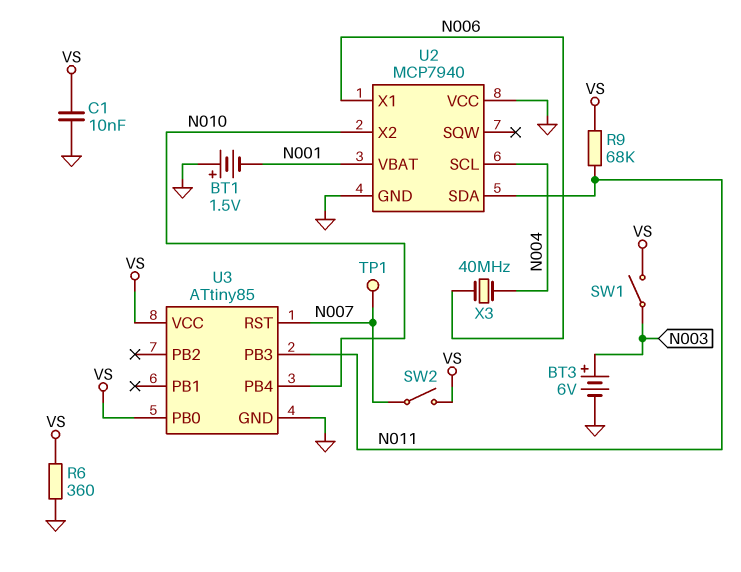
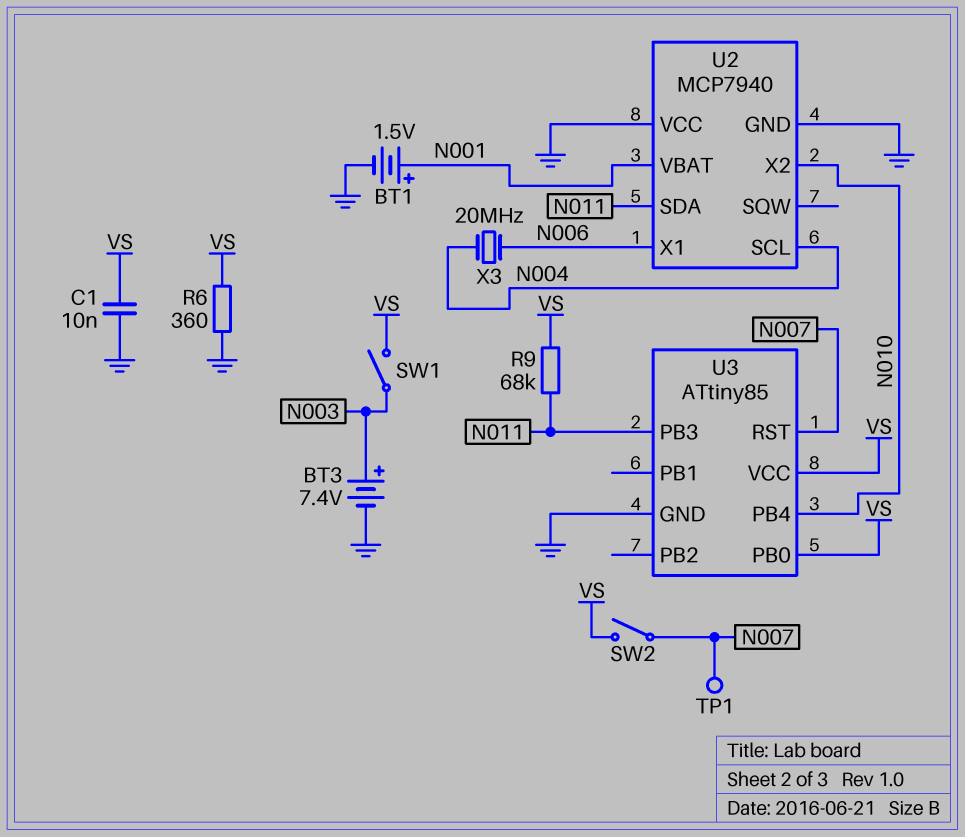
BT1: 1.5V (plus GND, minus N001) -> 1.5V (plus N001, minus GND)
BT3: 6V (plus N003, minus GND) -> 7.4V (plus N003, minus GND)
X3: 40MHz (N004, N006) -> 20MHz (N004, N006)

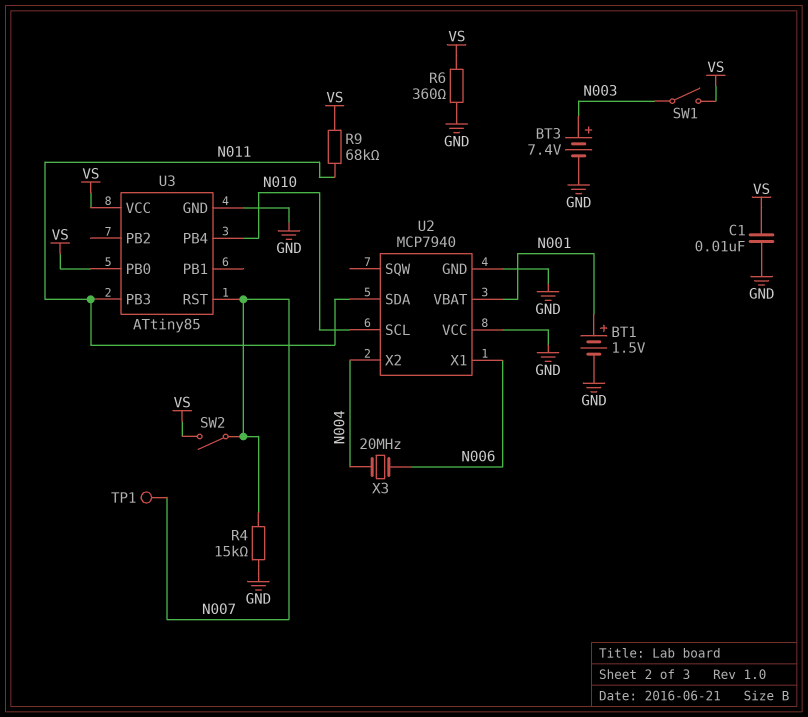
R4: none -> 15k (GND, N007)
U2 pin SCL: N004 -> N010
U2 pin X2: N010 -> N004

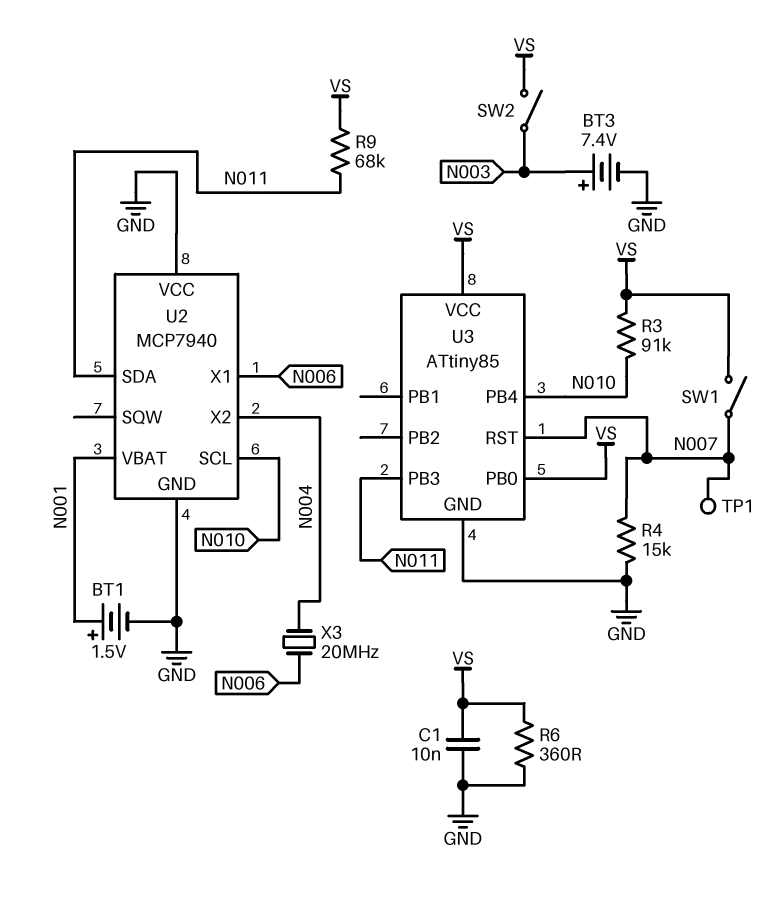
R3: none -> 91k (N010, VS)
SW1: switch (N003, VS) -> switch (N007, VS)
SW2: switch (N007, VS) -> switch (N003, VS)

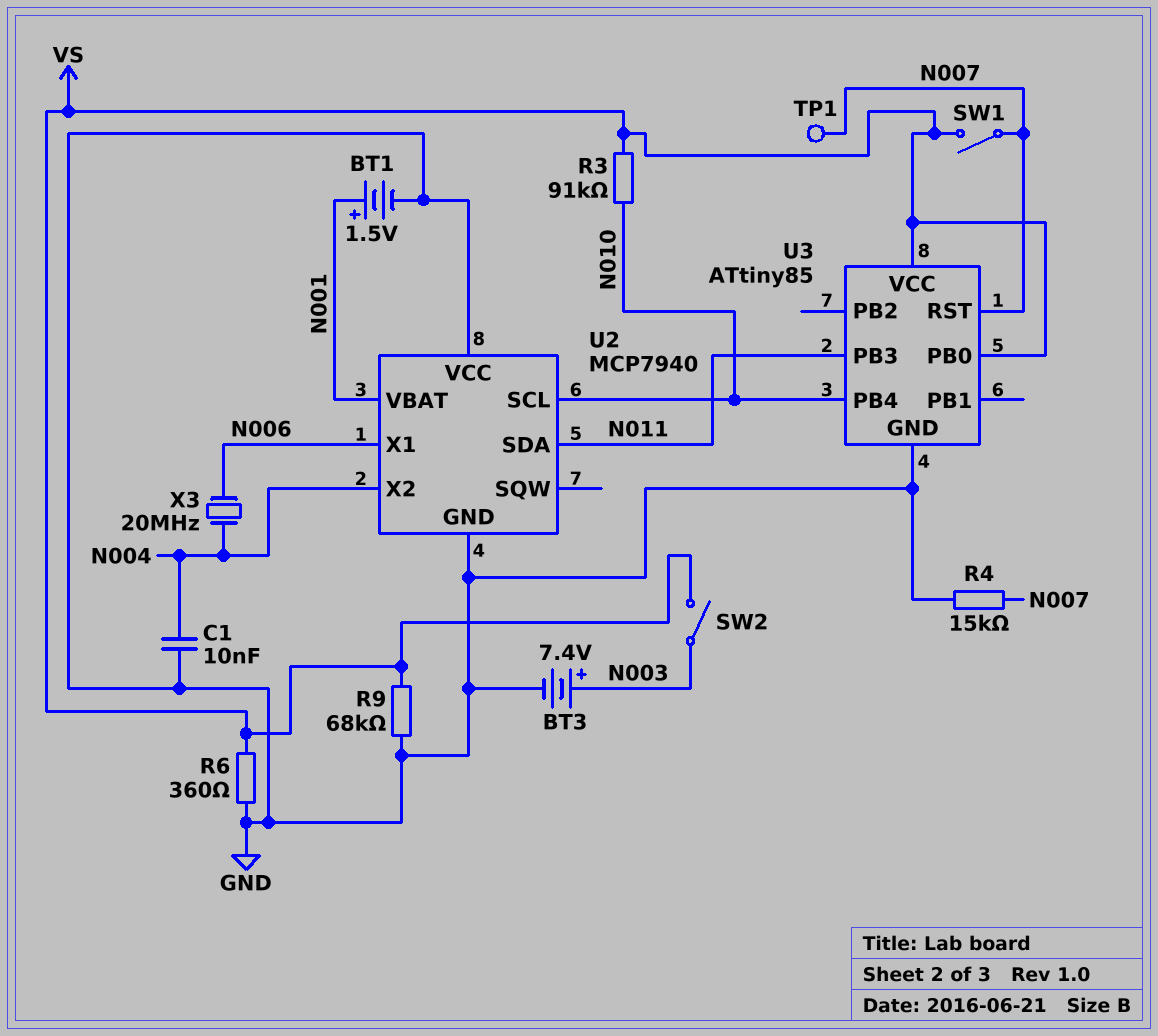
C1: 10nF (GND, VS) -> 10nF (GND, N004)
R9: 68k (N011, VS) -> 68k (GND, VS)

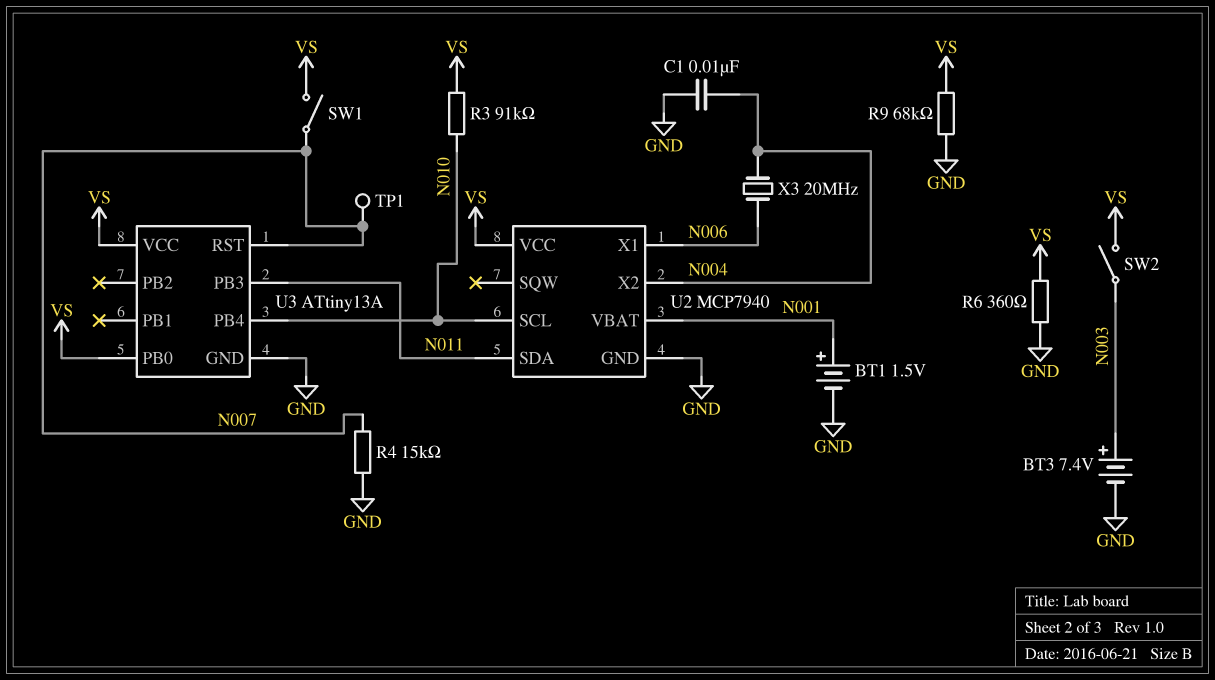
U2 pin VCC: GND -> VS
U3: ATtiny85 -> ATtiny13A

